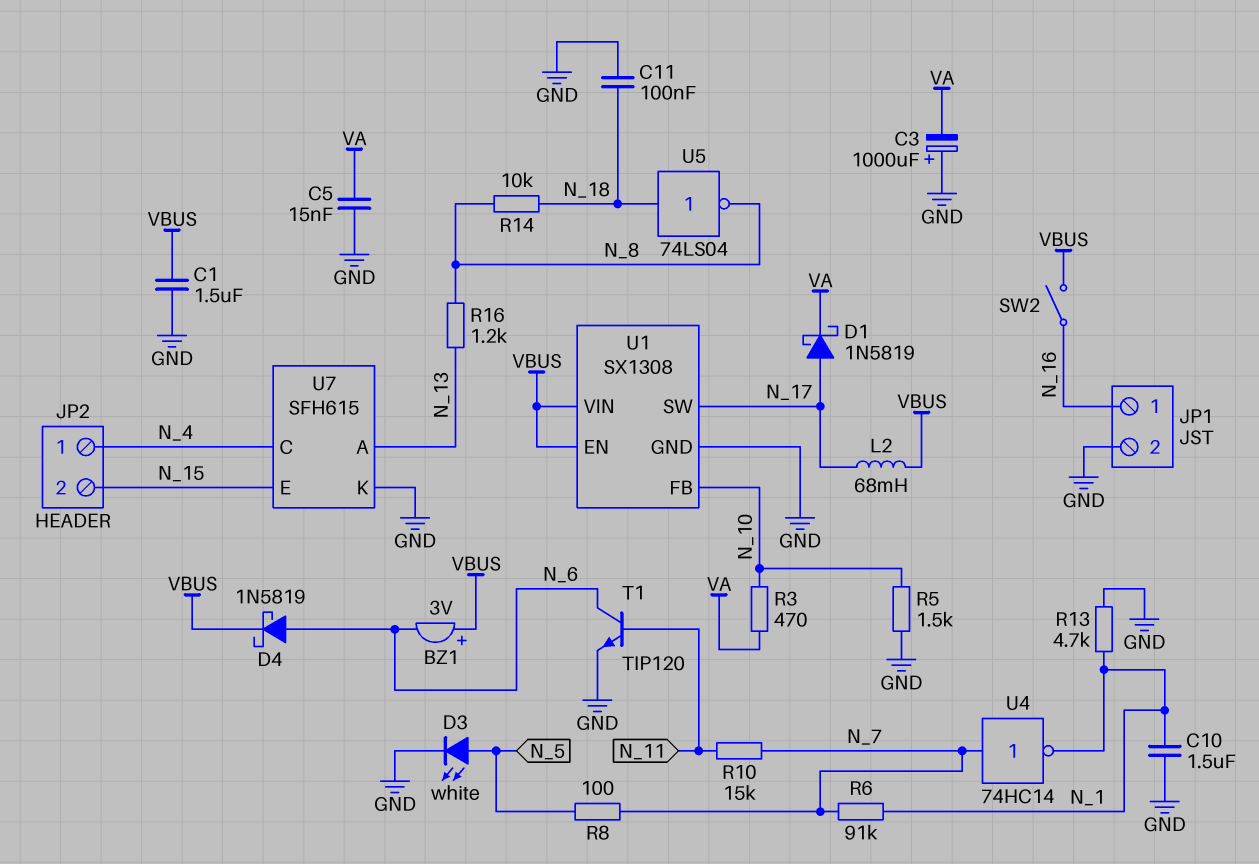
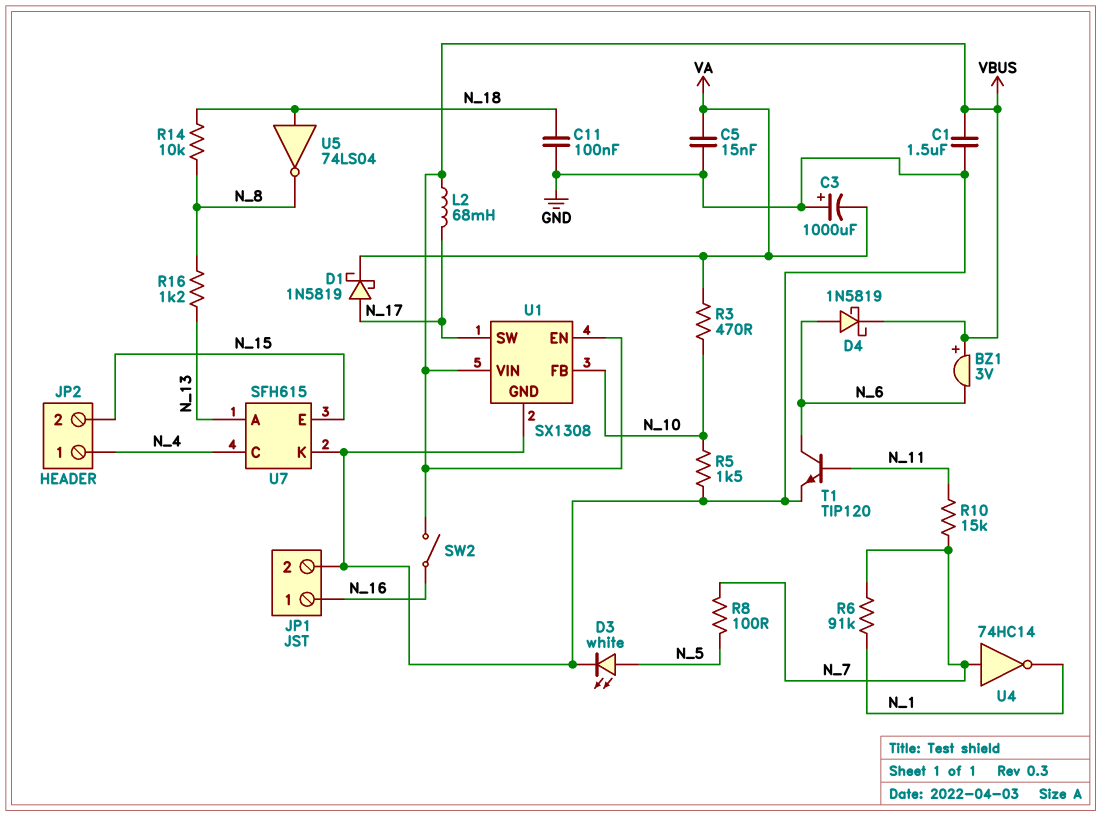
C10: 1.5uF (GND, N_1) -> none
R13: 4.7k (GND, N_1) -> none

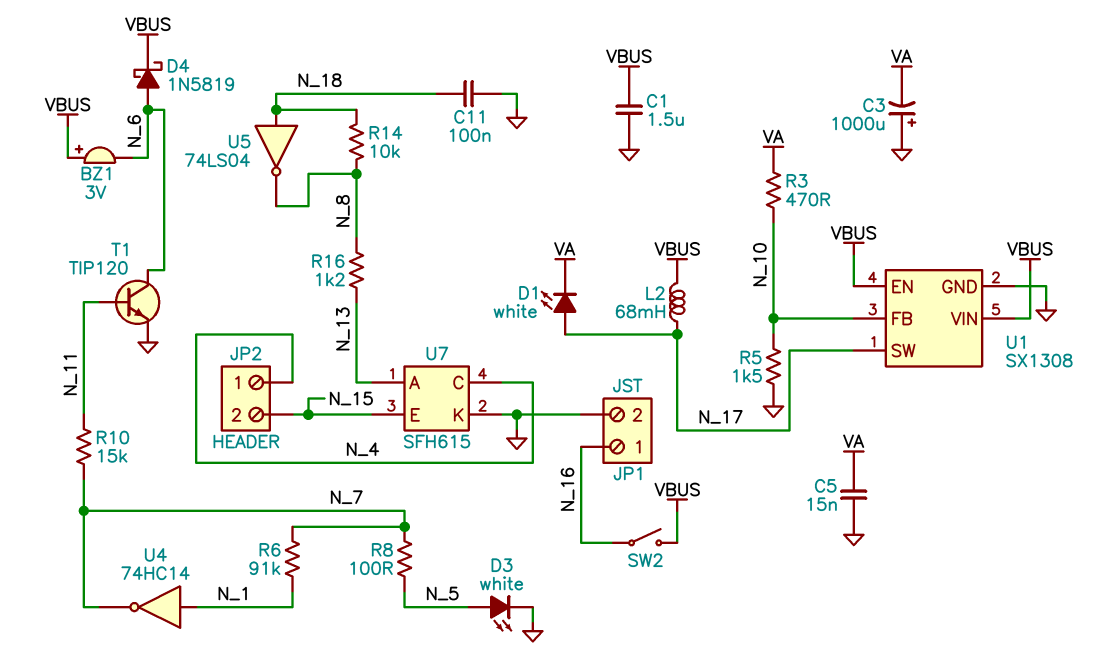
D1: schottky 1N5819 (A N_17, K VA) -> LED white (A N_17, K VA)
U4: NOT 74HC14 (in N_7, out N_1) -> NOT 74HC14 (in N_1, out N_7)

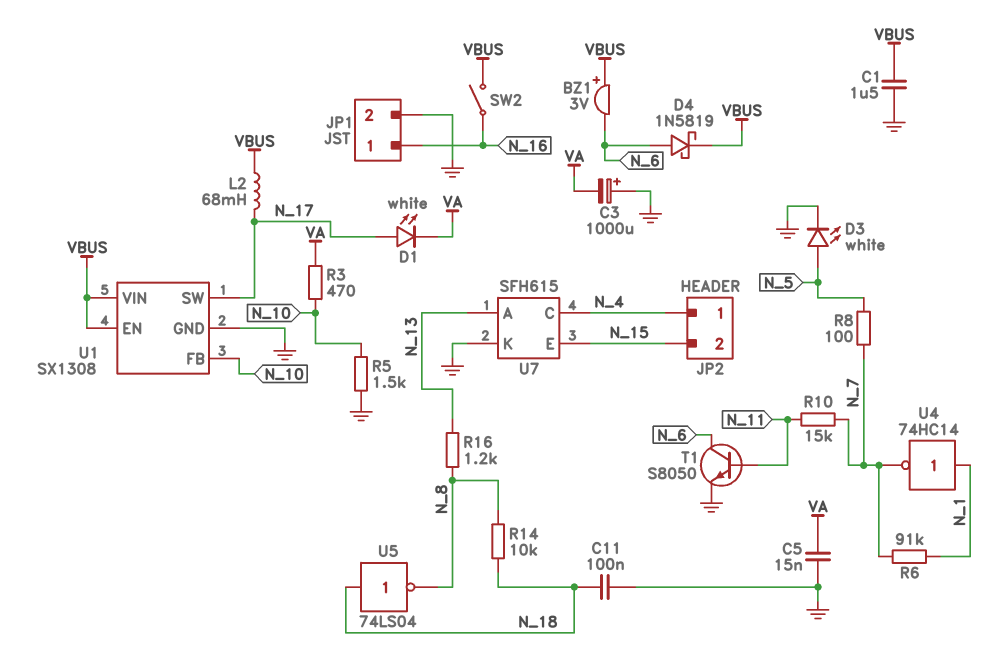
T1: NPN TIP120 (B N_11, C N_6, E GND) -> NPN S8050 (B N_11, C N_6, E GND)

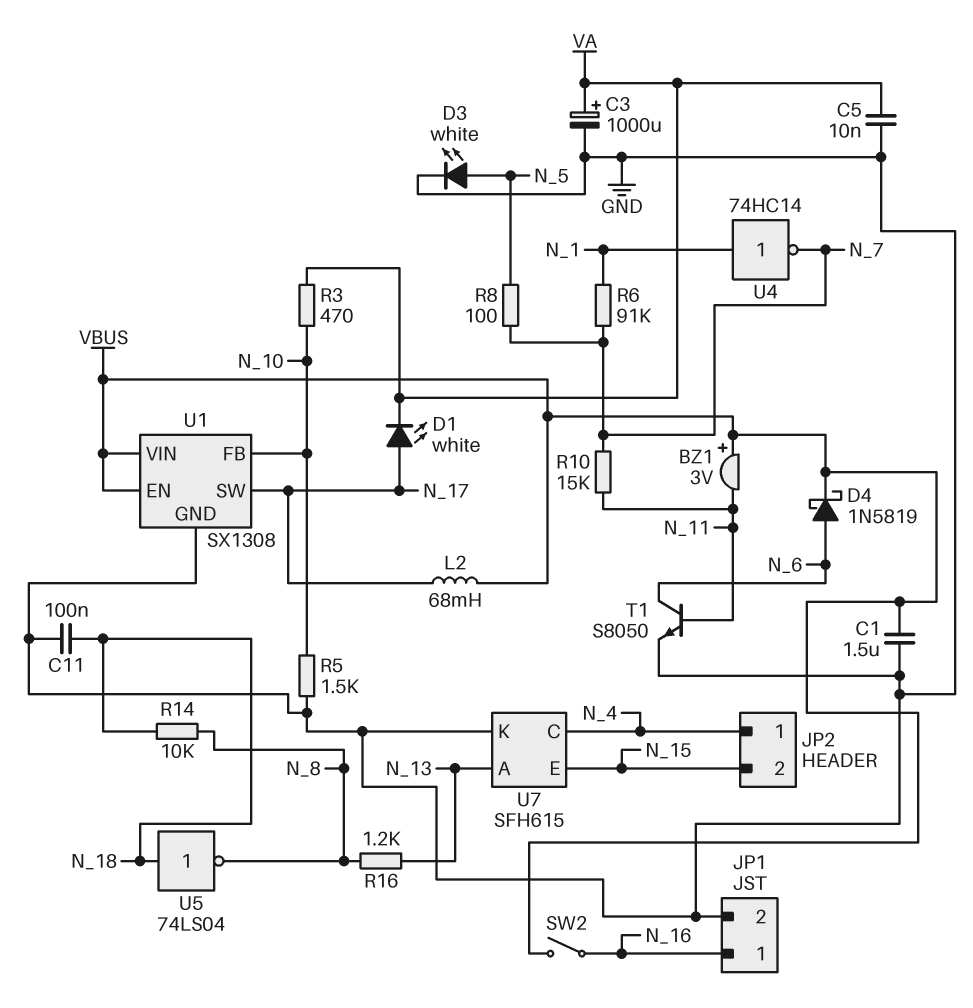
BZ1: buzzer 3V (plus VBUS, minus N_6) -> buzzer 3V (plus VBUS, minus N_11)
C3: 1000uF (plus GND, minus VA) -> 1000uF (plus VA, minus GND)
C5: 15nF (GND, VA) -> 10nF (GND, VA)

